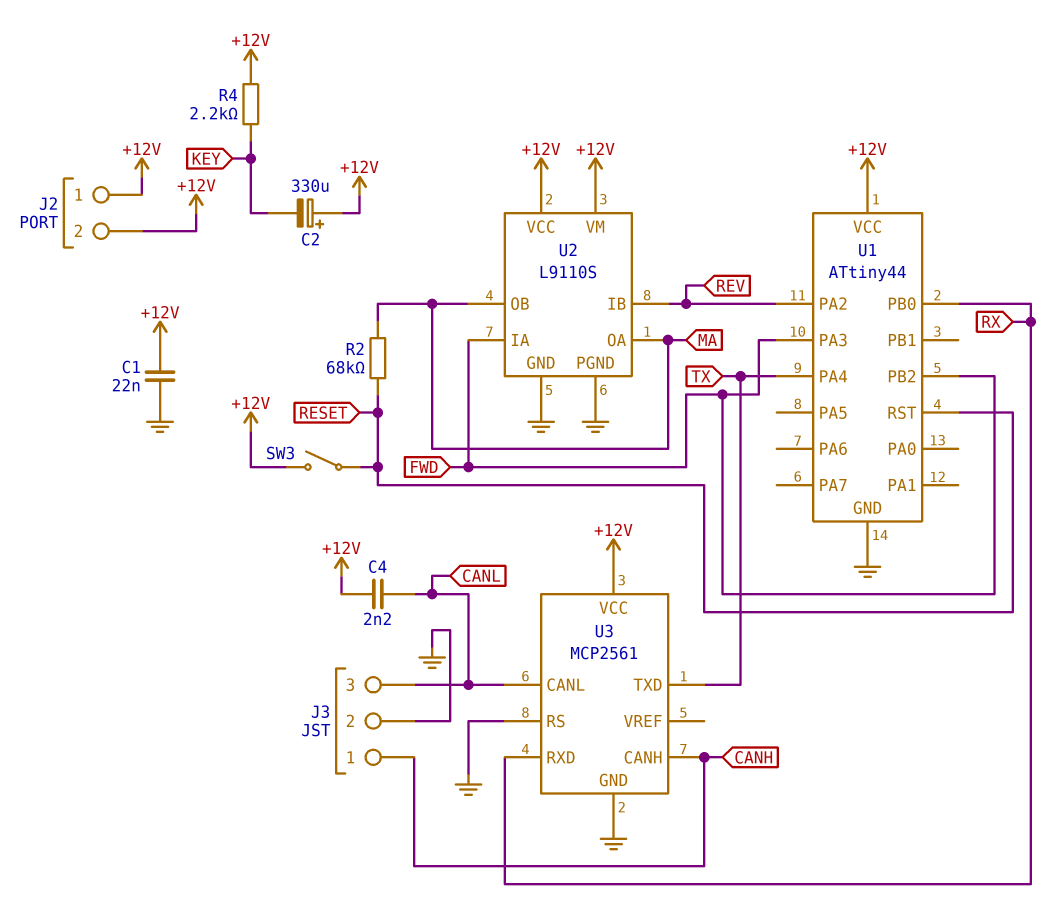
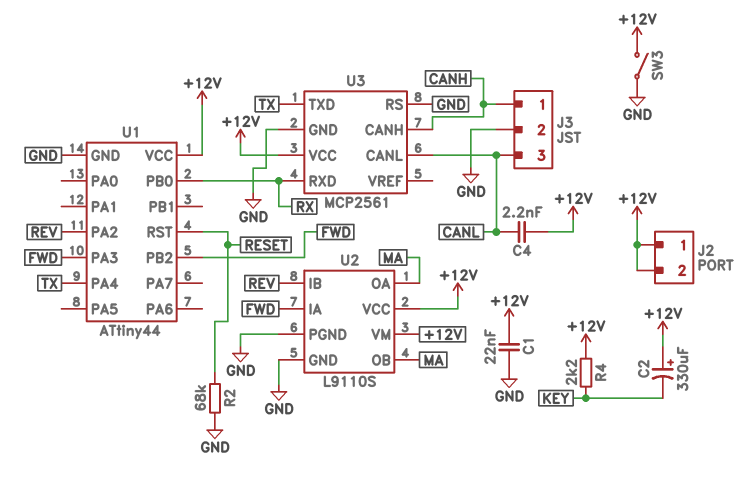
R2: 68k (MA, RESET) -> 68k (GND, RESET)
SW3: switch (+12V, RESET) -> switch (+12V, GND)

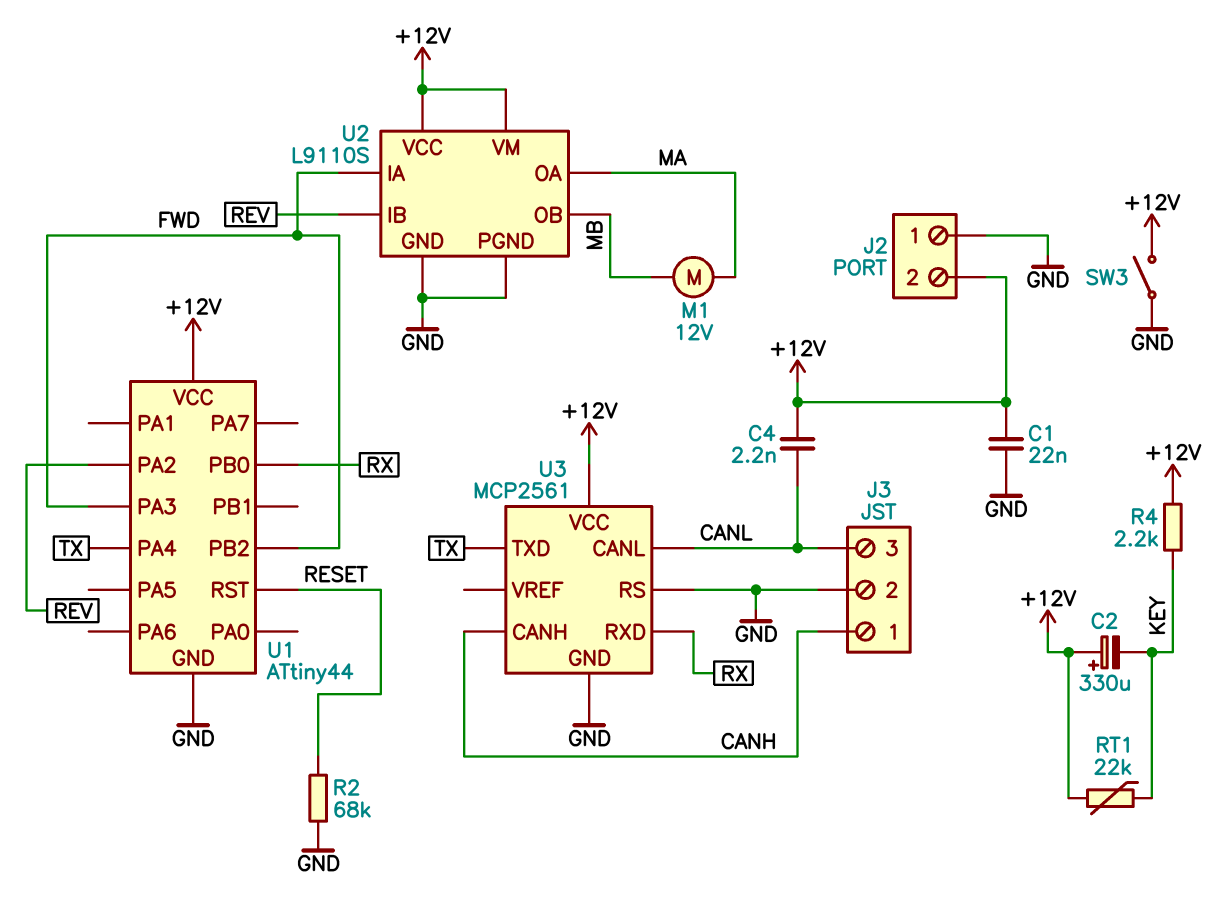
J2 pin 1: +12V -> GND
M1: none -> motor 12V (MA, MB)
RT1: none -> 22k (+12V, KEY)
U2 pin OB: MA -> MB

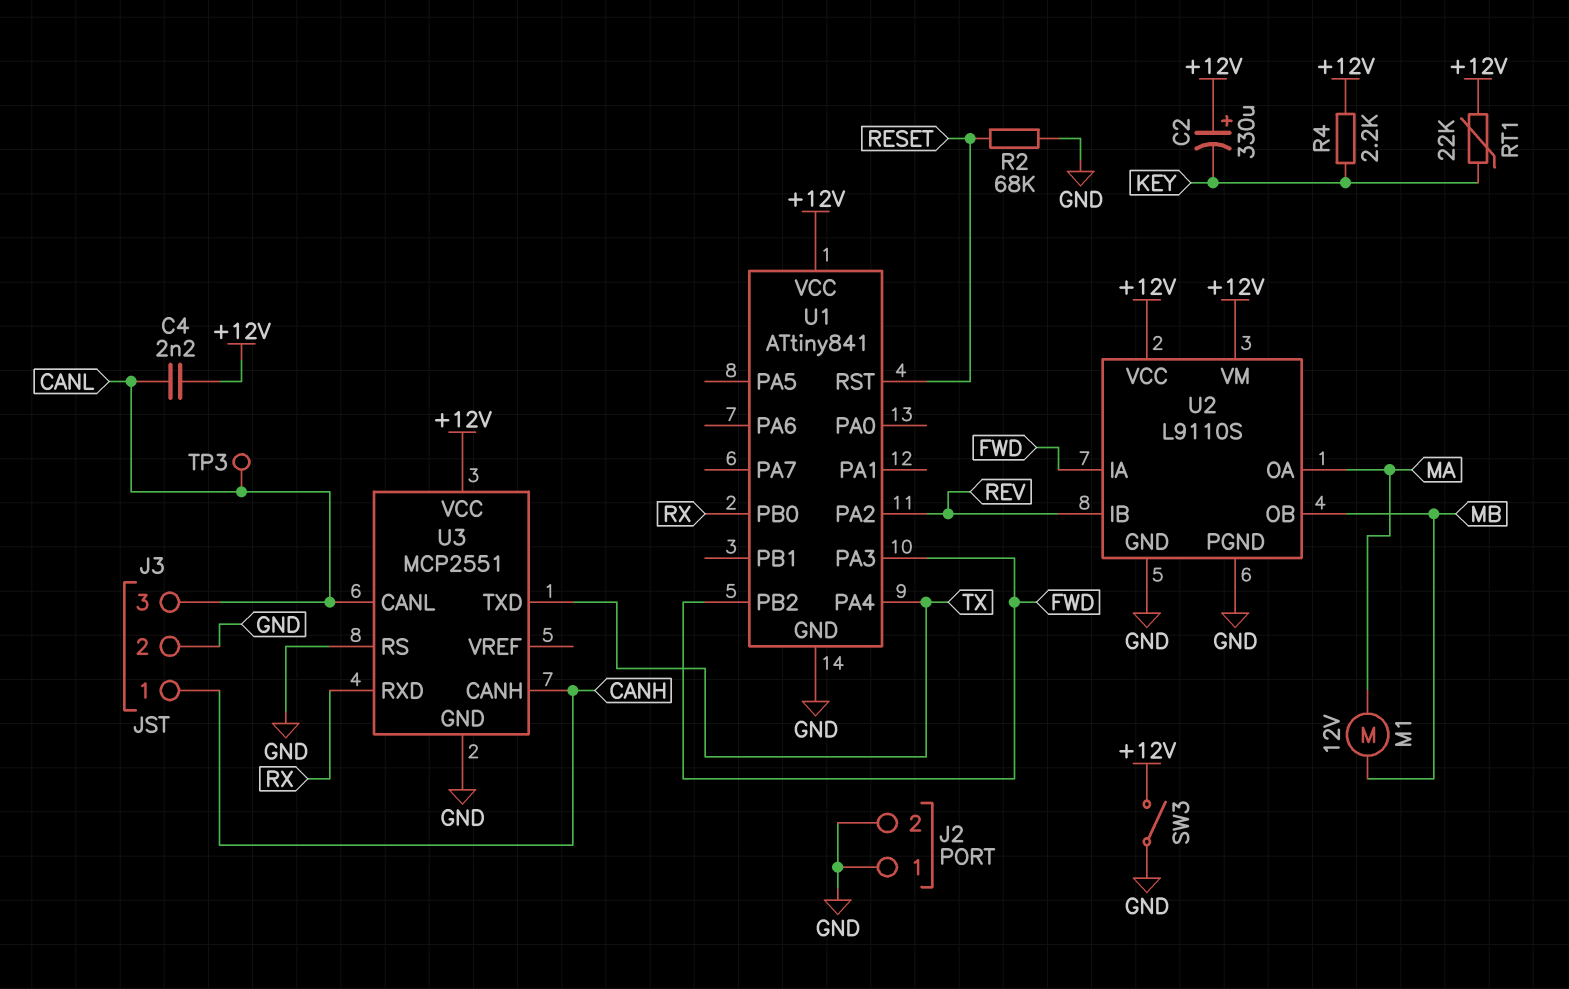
C1: 22nF (+12V, GND) -> none
J2 pin 2: +12V -> GND
TP3: none -> test point (CANL)
U1: ATtiny44 -> ATtiny841
U3: MCP2561 -> MCP2551

